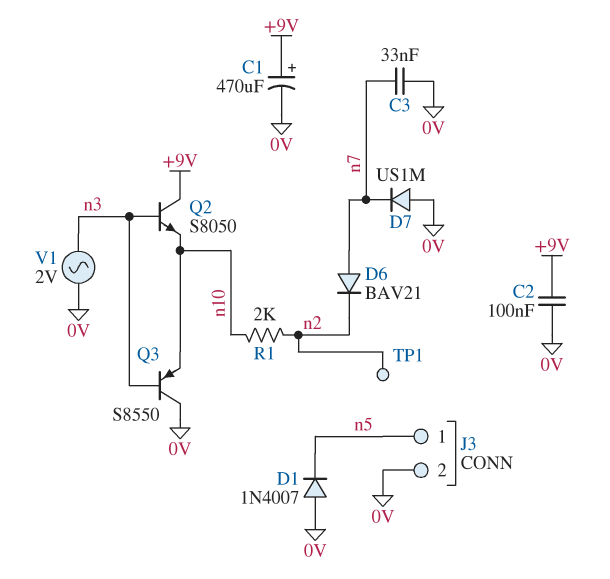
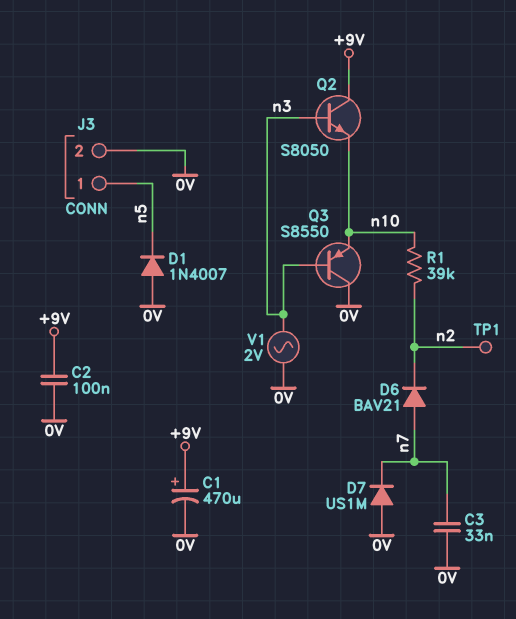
R1: 2k (n2, n10) -> 39k (n2, n10)

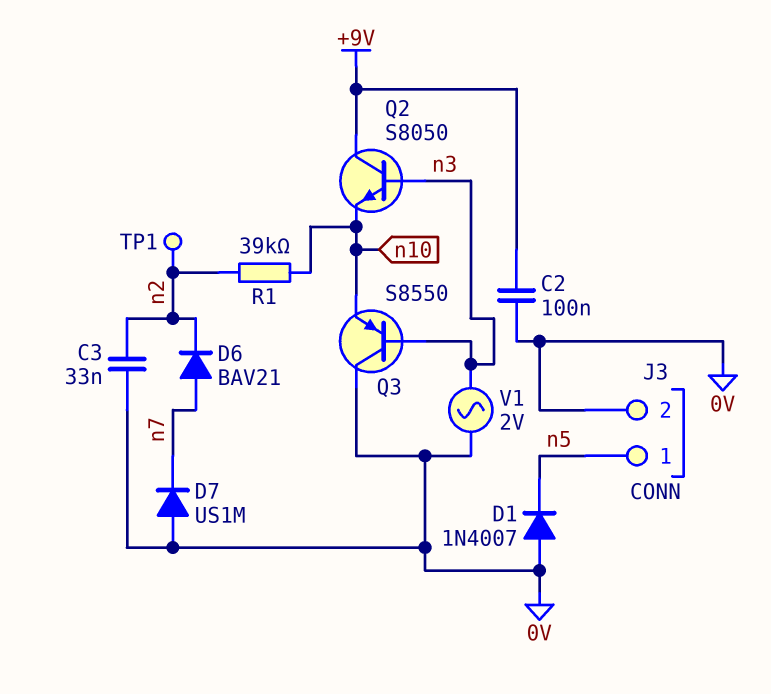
C1: 470uF (plus +9V, minus 0V) -> none
C3: 33nF (0V, n7) -> 33nF (0V, n2)

